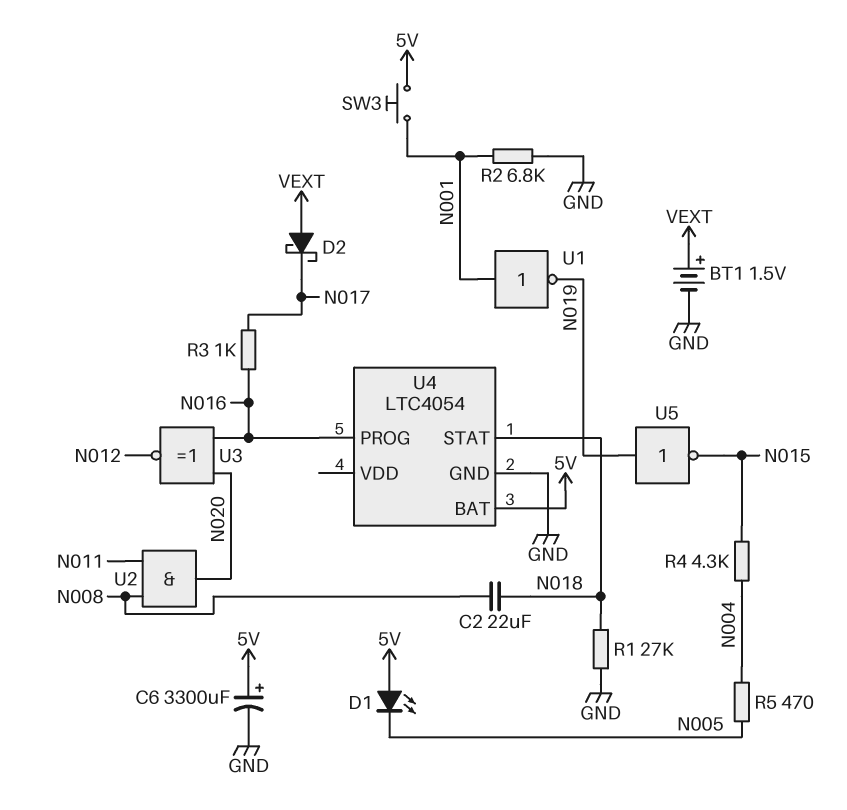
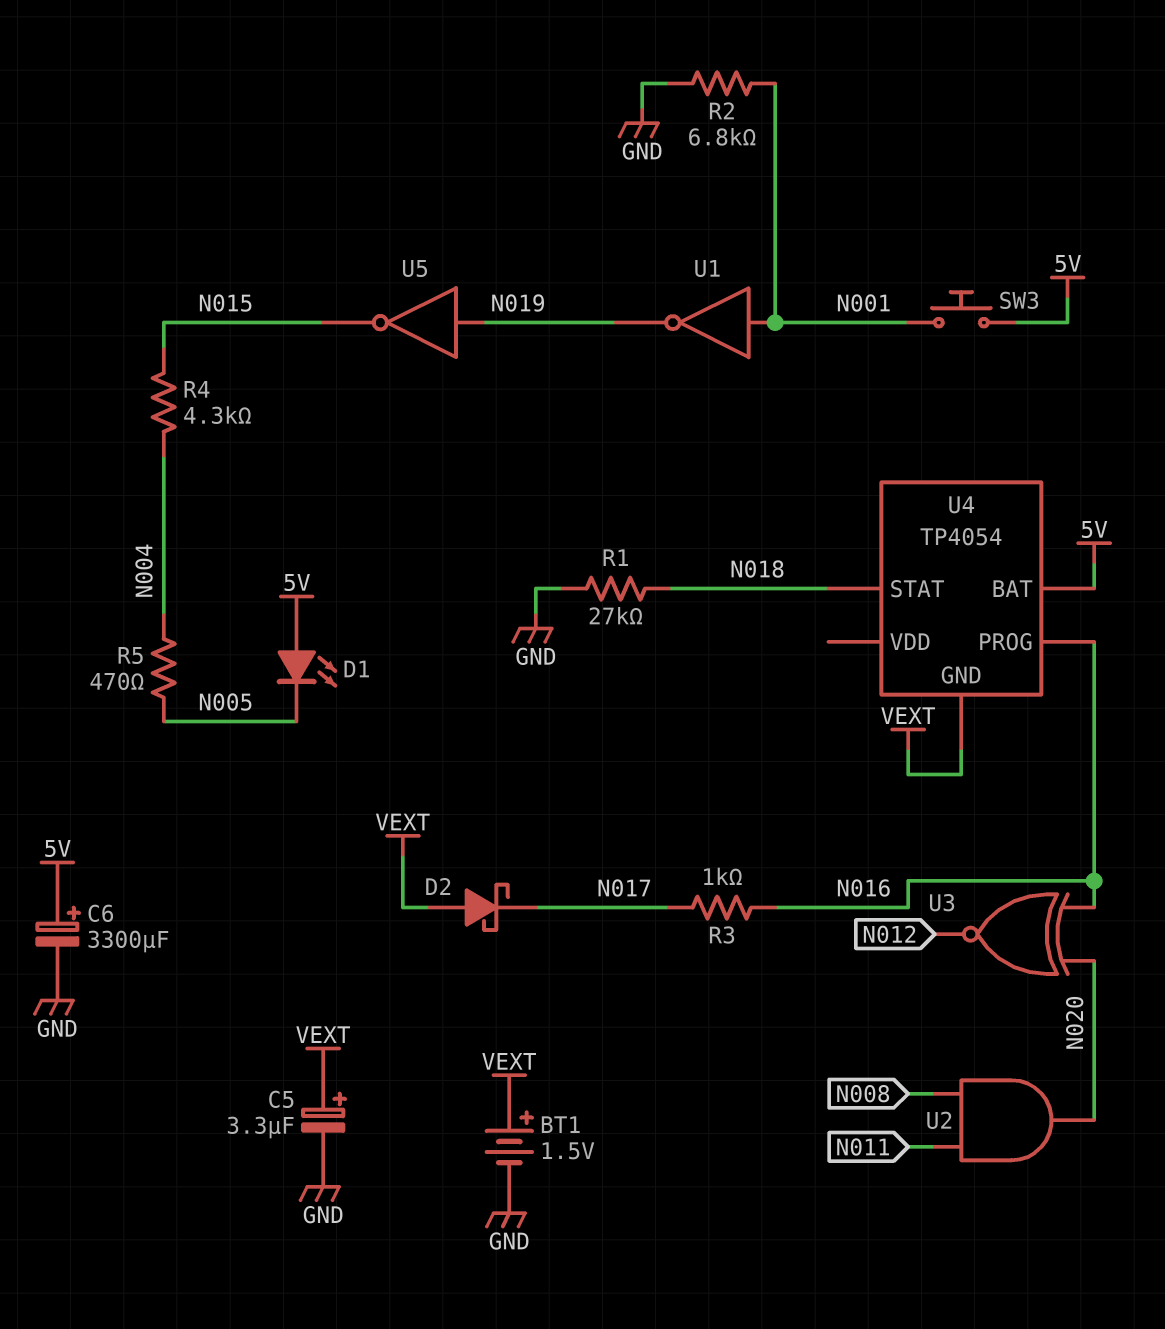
C2: 22uF (N008, N018) -> none
C5: none -> 3.3uF (plus VEXT, minus GND)
U4: LTC4054 -> TP4054
U4 pin GND: GND -> VEXT

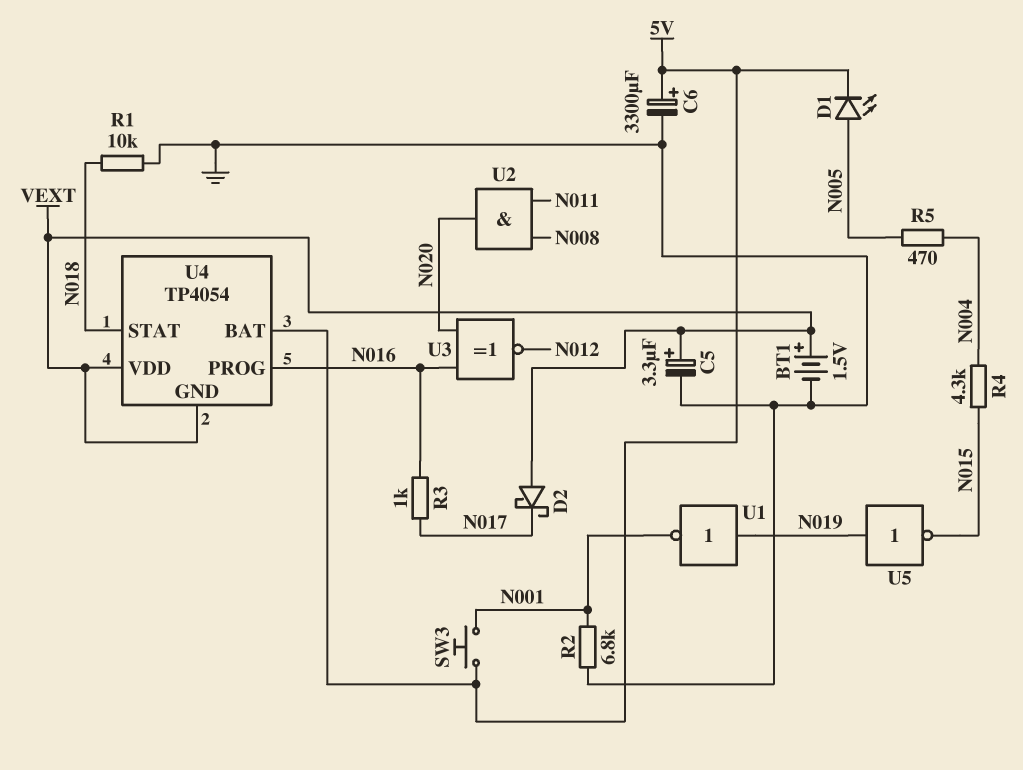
D1: LED (A 5V, K N005) -> LED (A N005, K 5V)
R1: 27k (GND, N018) -> 10k (GND, N018)
U1: NOT (in N001, out N019) -> NOT (in N019, out N001)
U4 pin VDD: none -> VEXT

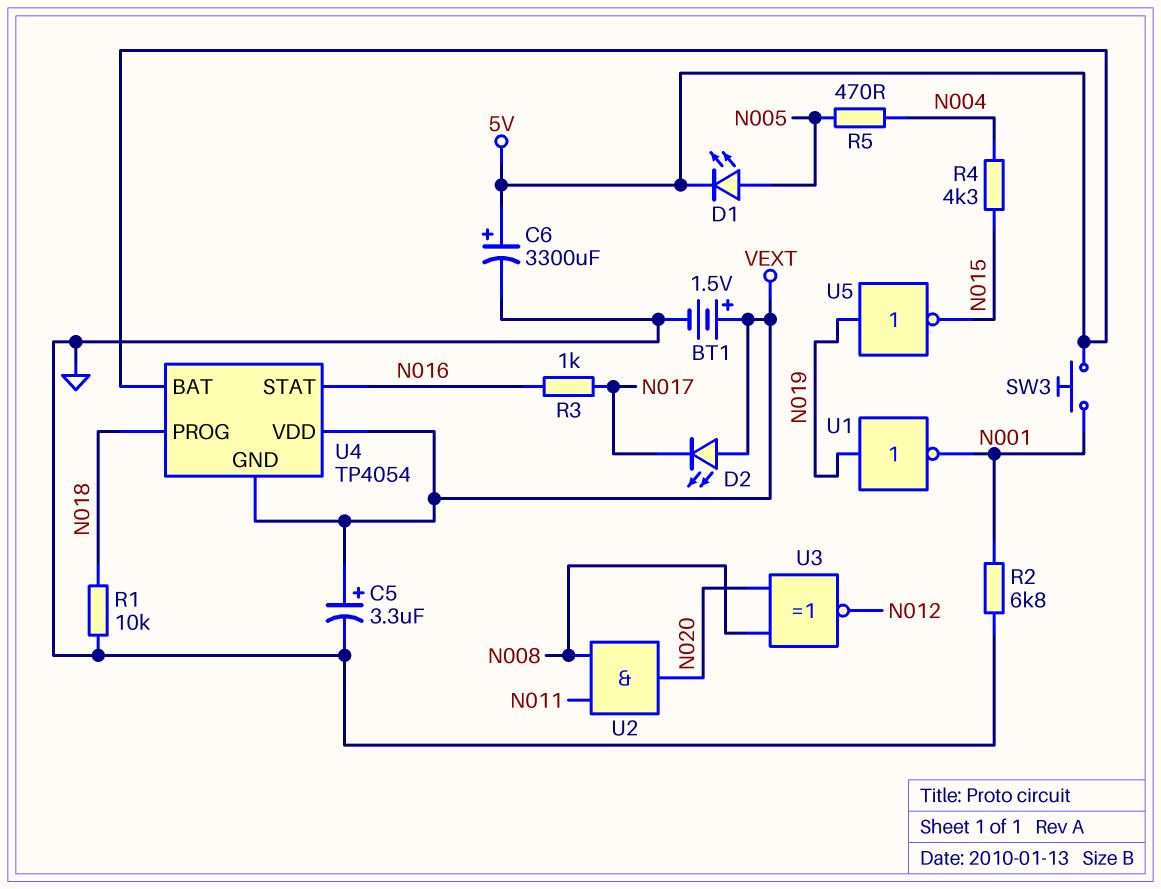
D2: schottky (A VEXT, K N017) -> LED (A VEXT, K N017)
U3: XNOR (in N016, in N020, out N012) -> XNOR (in N008, in N020, out N012)
U4 pin PROG: N016 -> N018
U4 pin STAT: N018 -> N016

